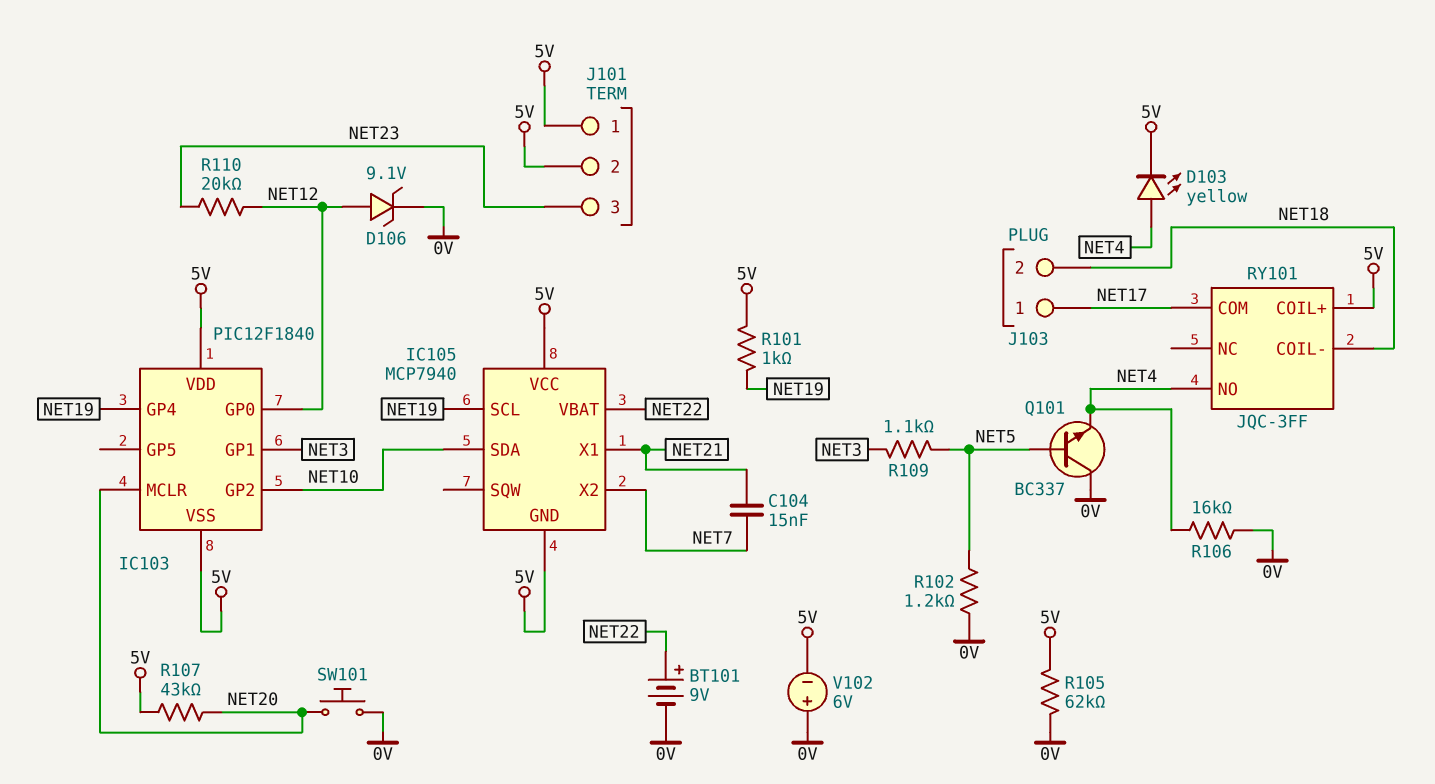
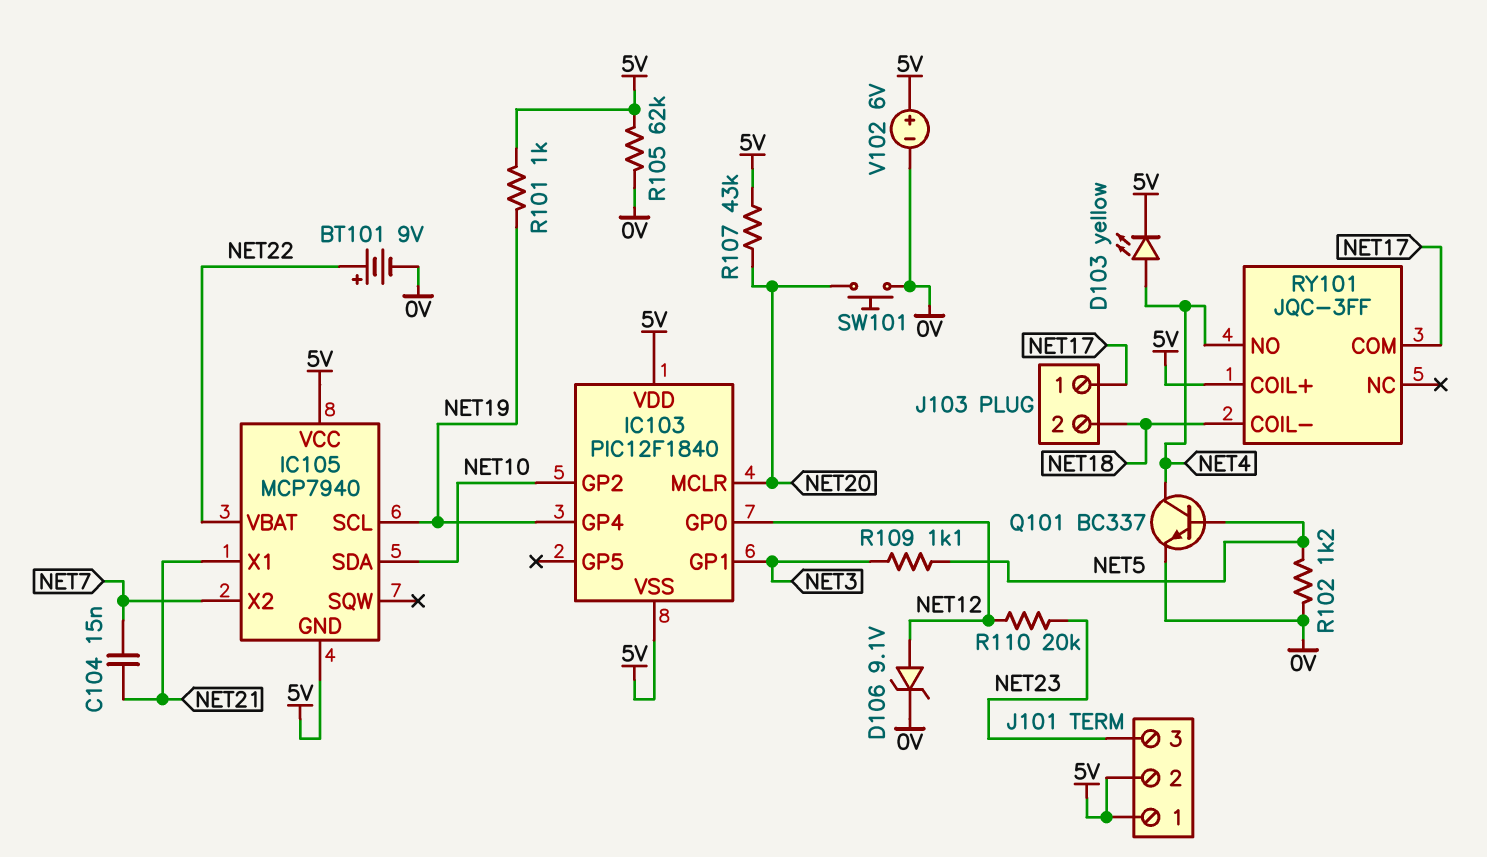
Q101: NPN BC337 (B NET5, C 0V, E NET4) -> NPN BC337 (B NET5, C NET4, E 0V)
R106: 16k (0V, NET4) -> none
V102: 6V (plus 0V, minus 5V) -> 6V (plus 5V, minus 0V)

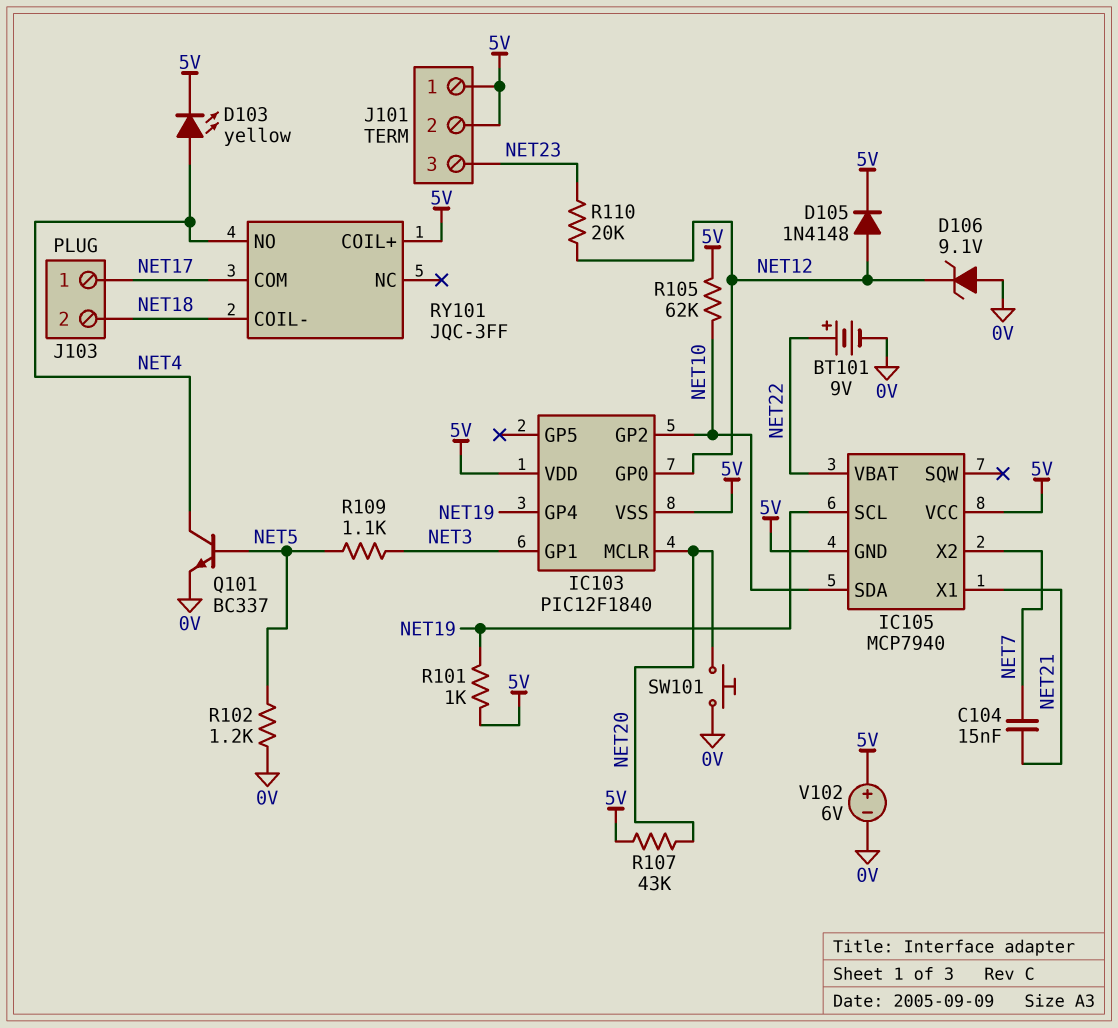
D105: none -> diode 1N4148 (A NET12, K 5V)
D106: zener 9.1V (A NET12, K 0V) -> zener 9.1V (A 0V, K NET12)
R105: 62k (0V, 5V) -> 62k (5V, NET10)

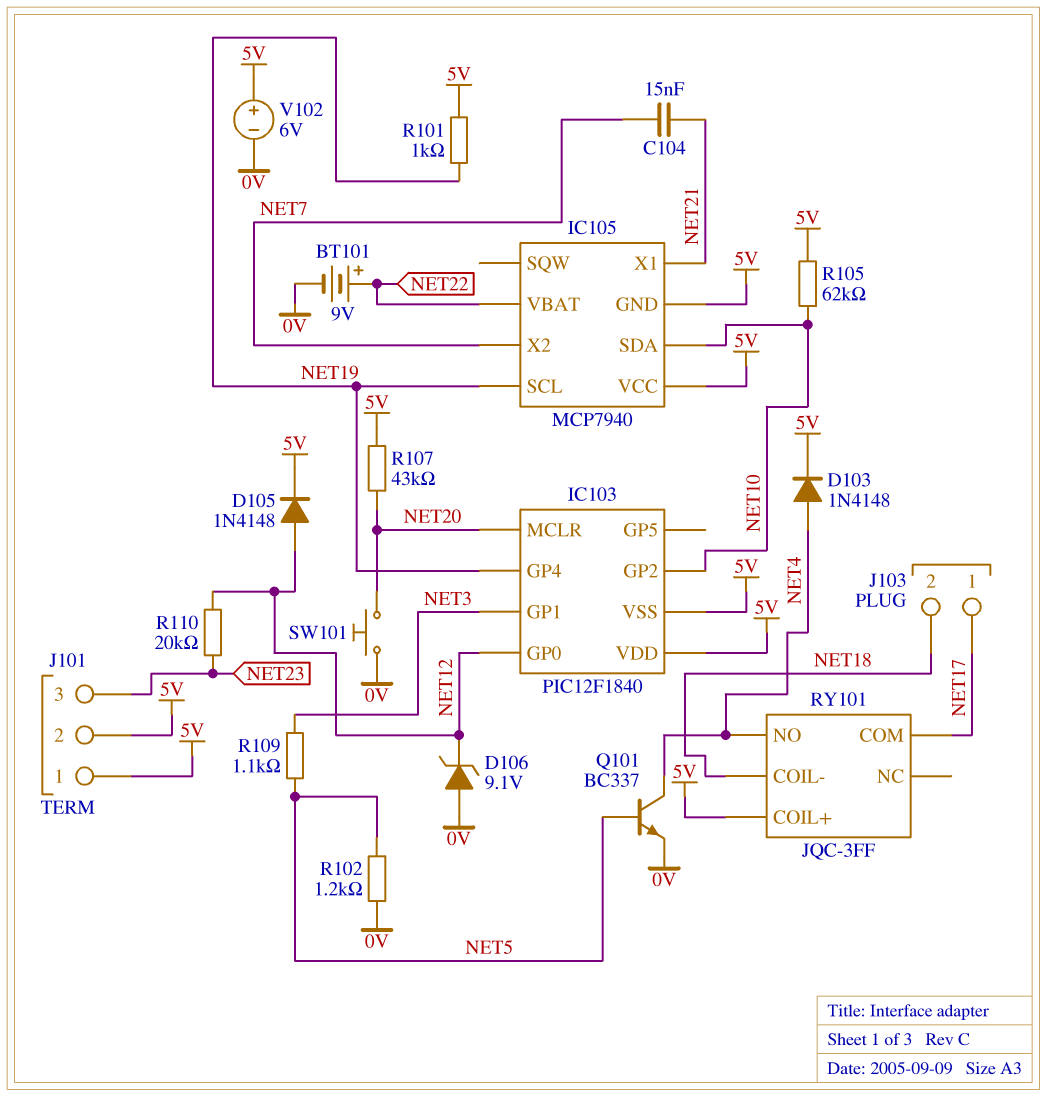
D103: LED yellow (A NET4, K 5V) -> diode 1N4148 (A NET4, K 5V)

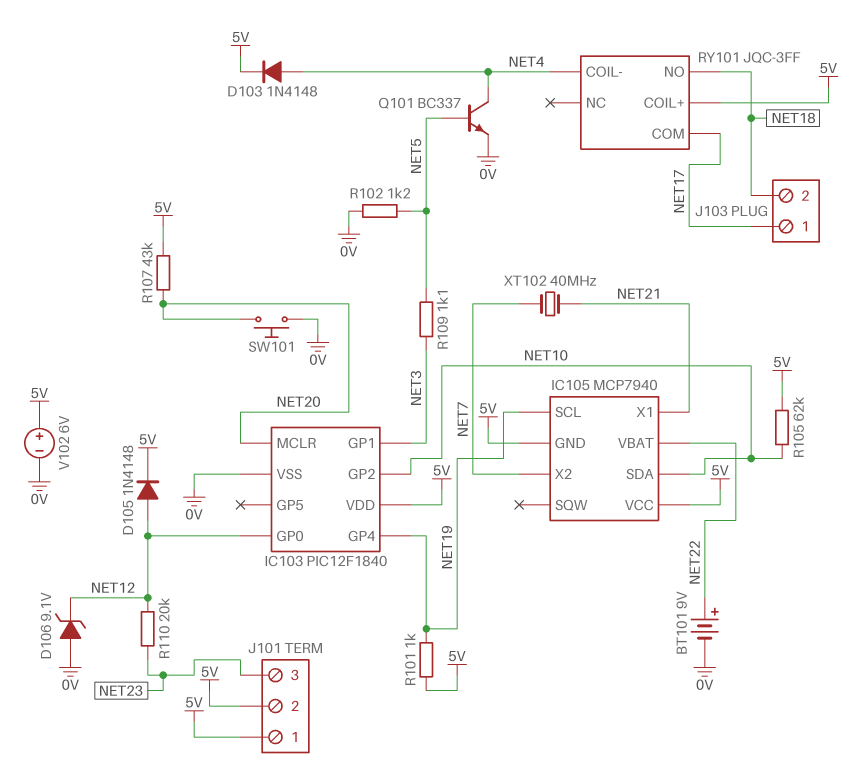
C104: 15nF (NET7, NET21) -> none
IC103 pin VSS: 5V -> 0V
RY101 pin COIL-: NET18 -> NET4
RY101 pin NO: NET4 -> NET18
XT102: none -> 40MHz (NET7, NET21)

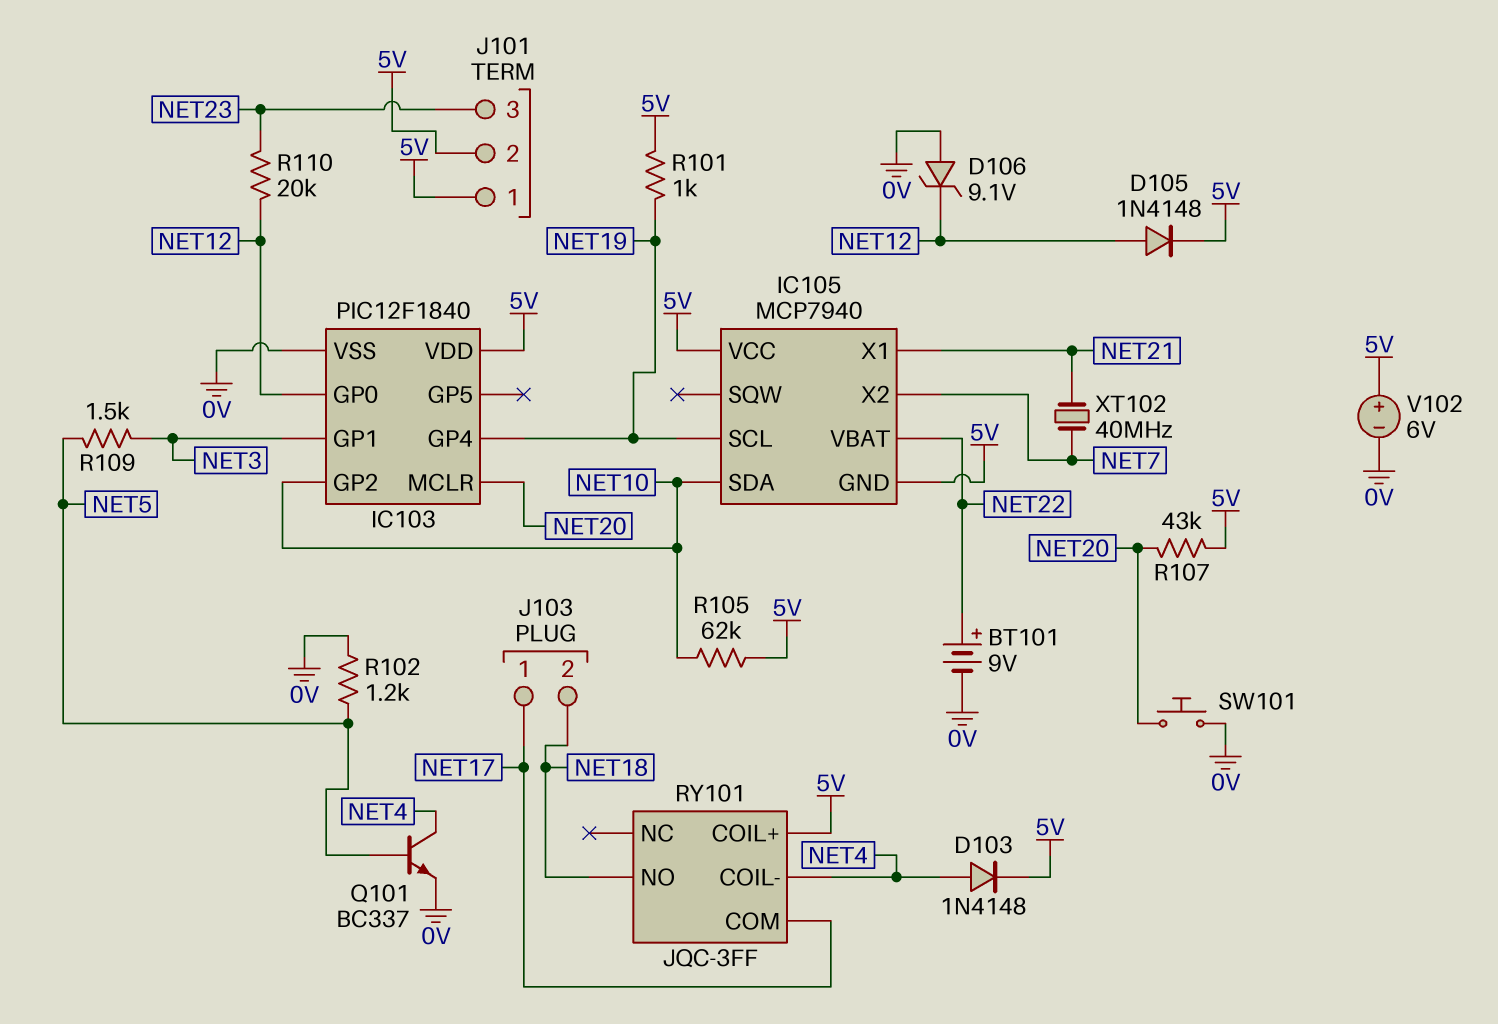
R109: 1.1k (NET3, NET5) -> 1.5k (NET3, NET5)

